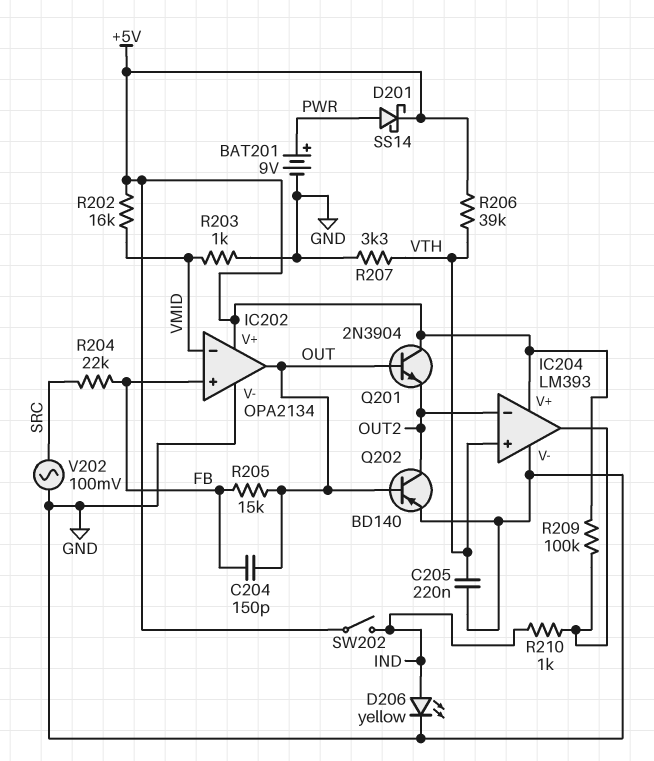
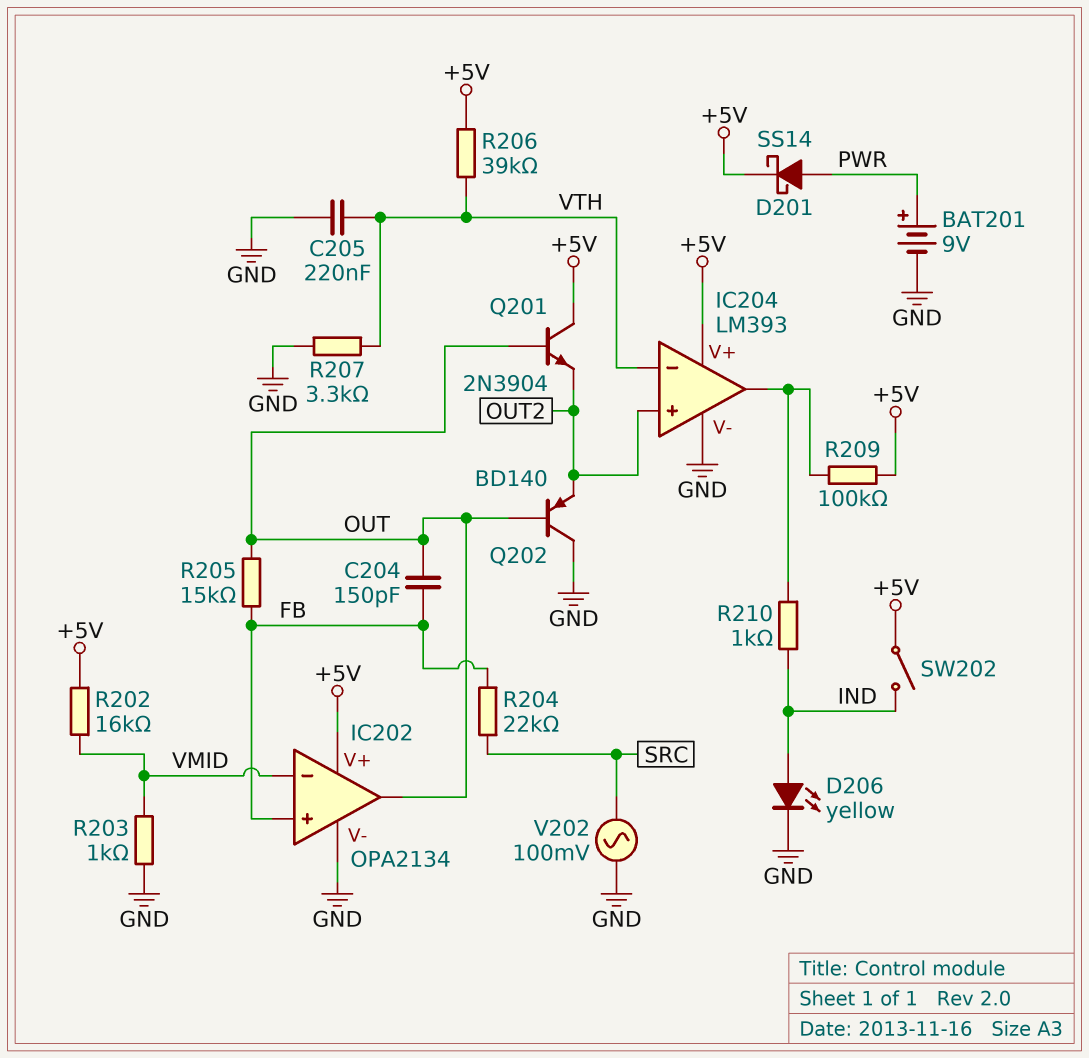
IC204 pin in+: VTH -> OUT2
IC204 pin in-: OUT2 -> VTH
Q202: PNP BD140 (B OUT, C OUT2, E GND) -> PNP BD140 (B OUT, C GND, E OUT2)

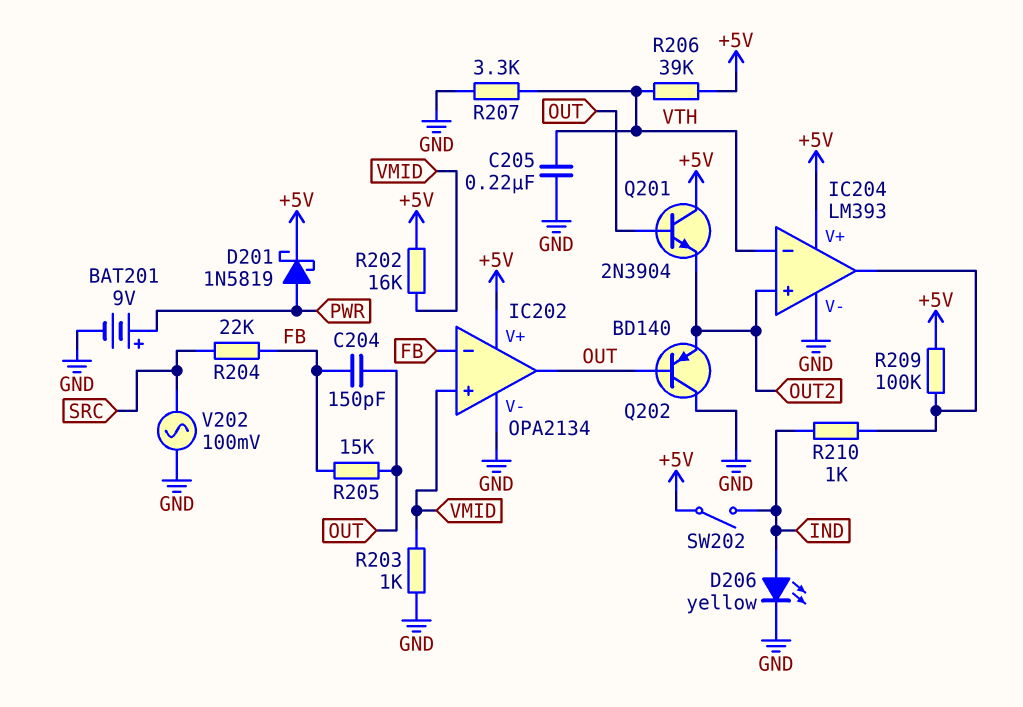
D201: schottky SS14 (A PWR, K +5V) -> schottky 1N5819 (A PWR, K +5V)
IC202 pin in+: FB -> VMID
IC202 pin in-: VMID -> FB

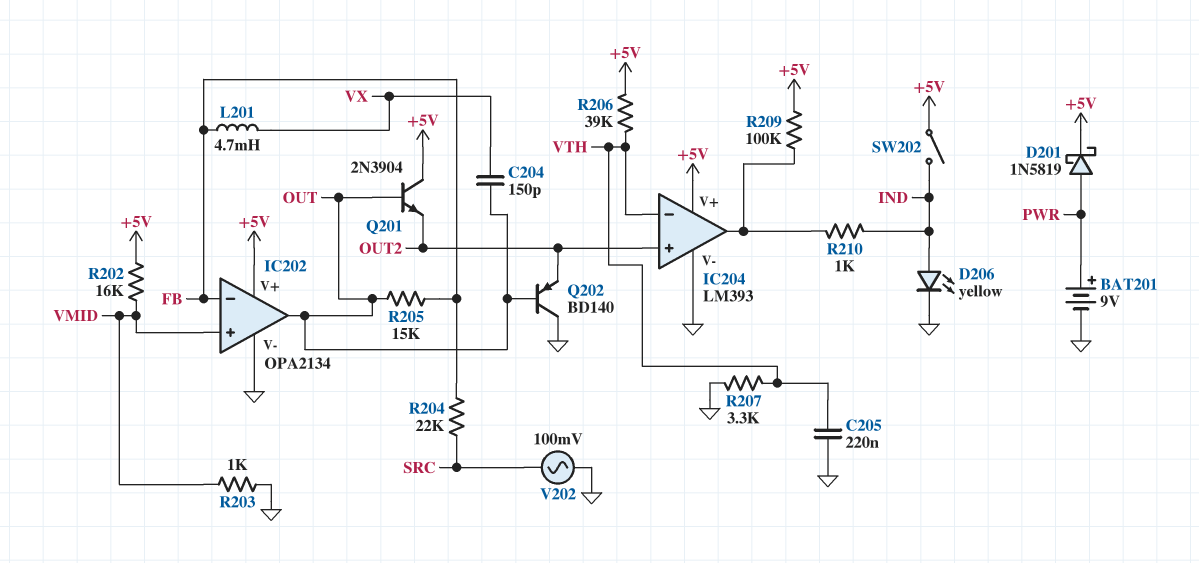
C204: 150pF (FB, OUT) -> 150pF (OUT, VX)
L201: none -> 4.7mH (FB, VX)

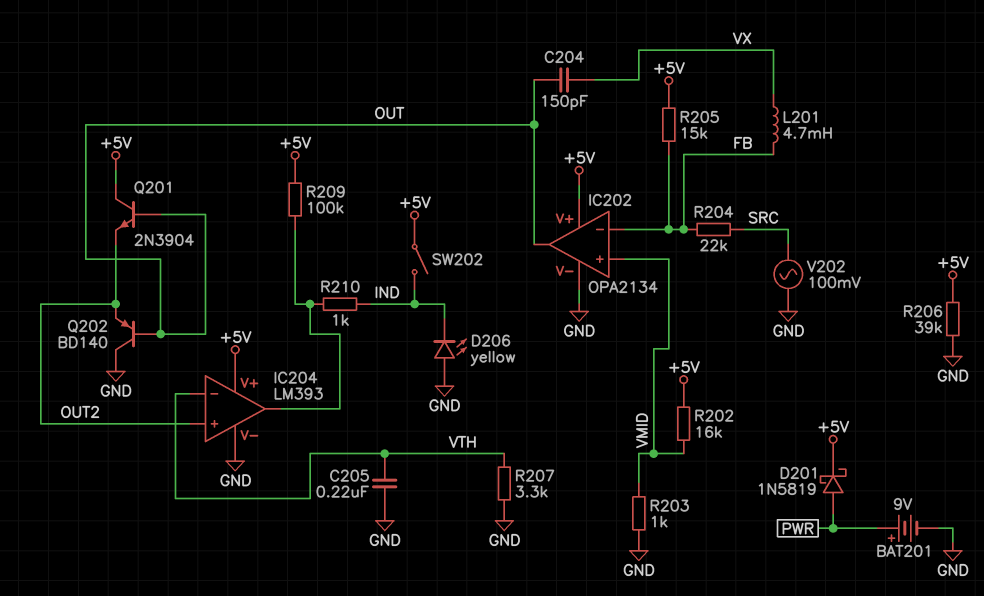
D206: LED yellow (A IND, K GND) -> LED yellow (A GND, K IND)
R205: 15k (FB, OUT) -> 15k (+5V, FB)
R206: 39k (+5V, VTH) -> 39k (+5V, GND)

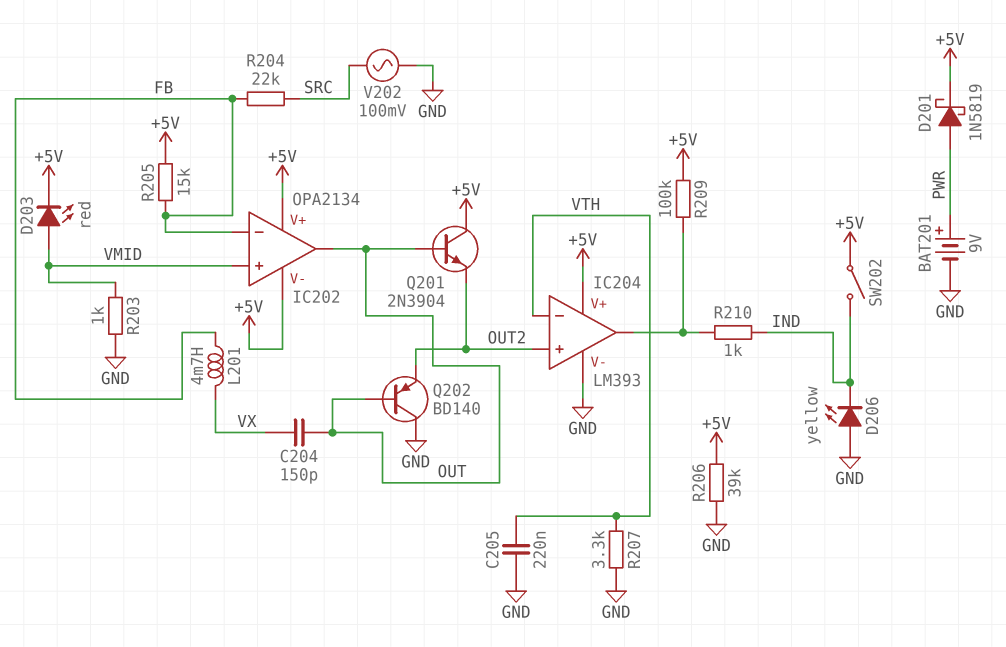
D203: none -> LED red (A VMID, K +5V)
IC202 pin V-: GND -> +5V
R202: 16k (+5V, VMID) -> none

